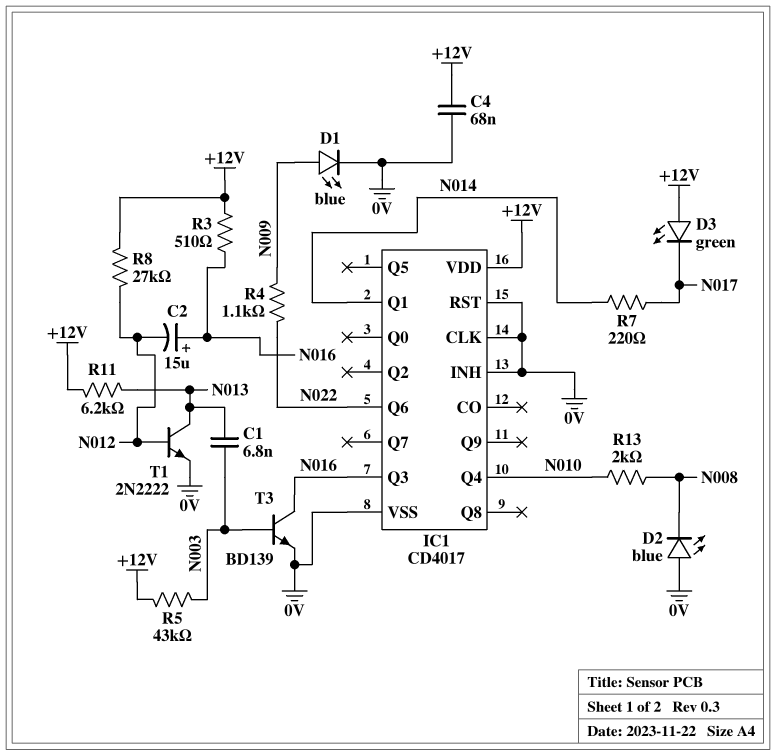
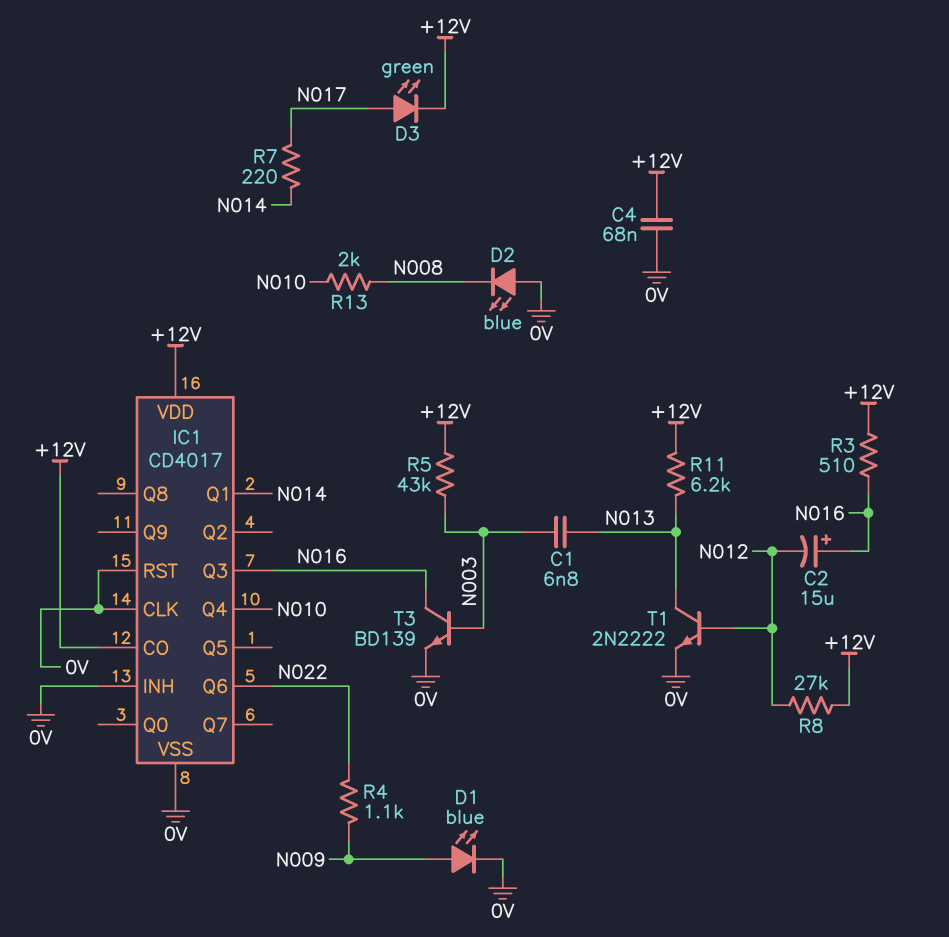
D3: LED green (A +12V, K N017) -> LED green (A N017, K +12V)
IC1 pin CO: none -> +12V

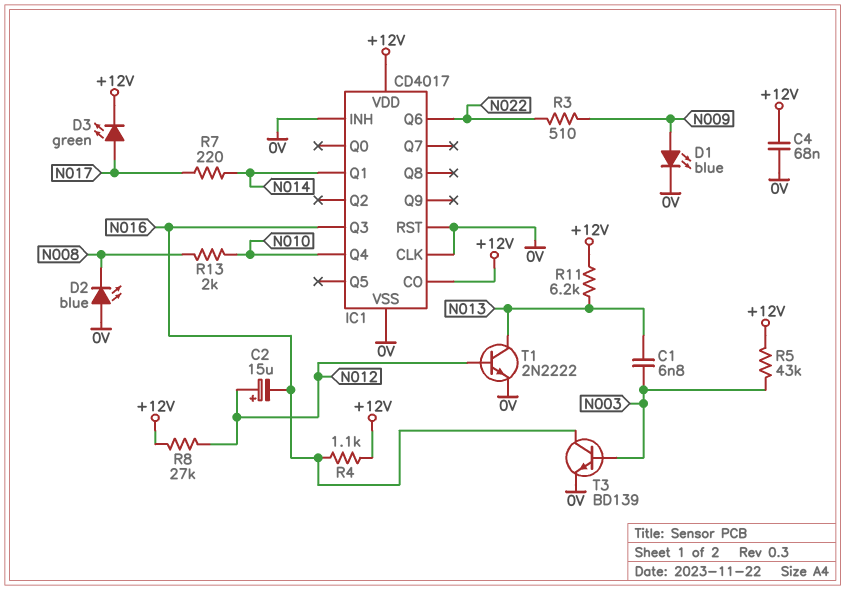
C2: 15uF (plus N016, minus N012) -> 15uF (plus N012, minus N016)
R3: 510 (+12V, N016) -> 510 (N009, N022)
R4: 1.1k (N009, N022) -> 1.1k (+12V, N016)

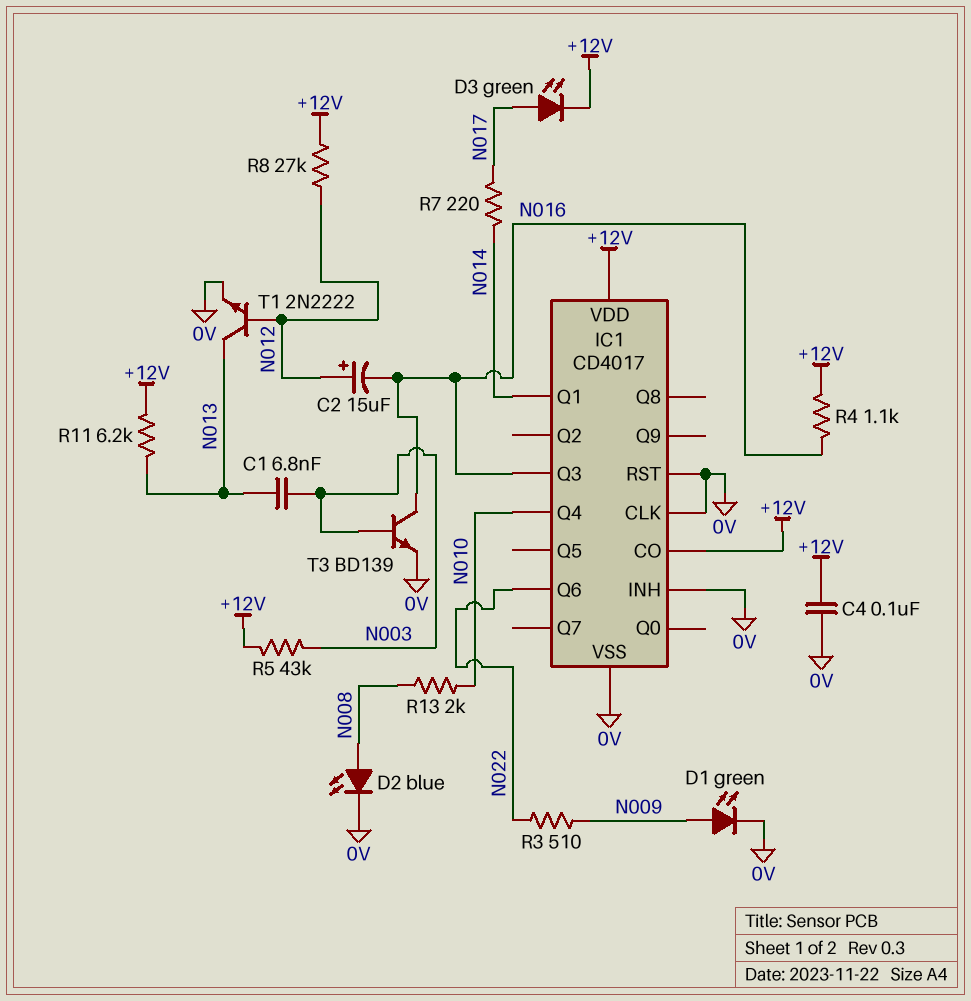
C4: 68nF (+12V, 0V) -> 100nF (+12V, 0V)
D1: LED blue (A N009, K 0V) -> LED green (A N009, K 0V)
D2: LED blue (A 0V, K N008) -> LED blue (A N008, K 0V)

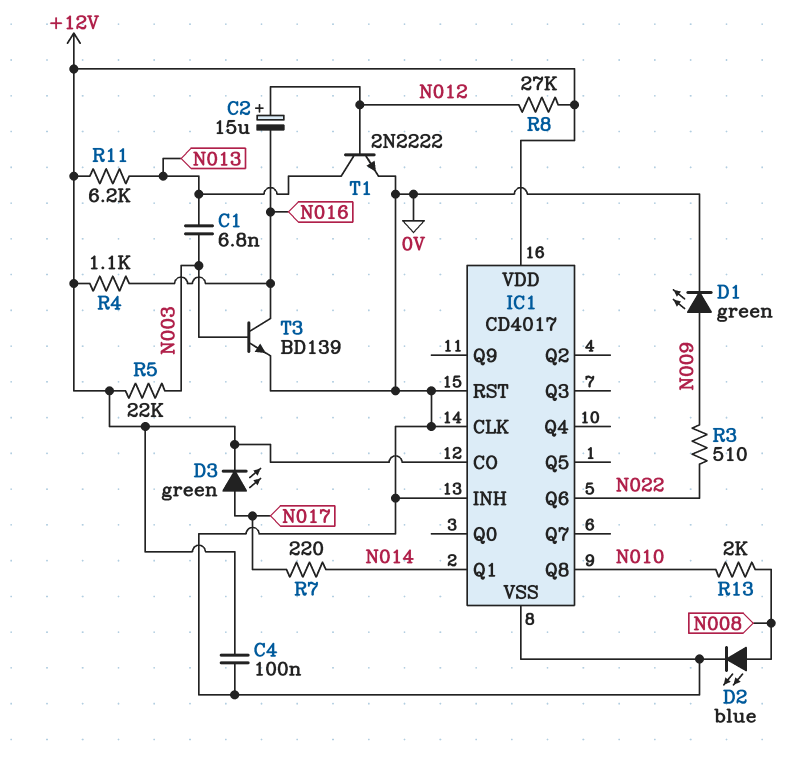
IC1 pin Q3: N016 -> none
IC1 pin Q4: N010 -> none
IC1 pin Q8: none -> N010
R5: 43k (+12V, N003) -> 22k (+12V, N003)

